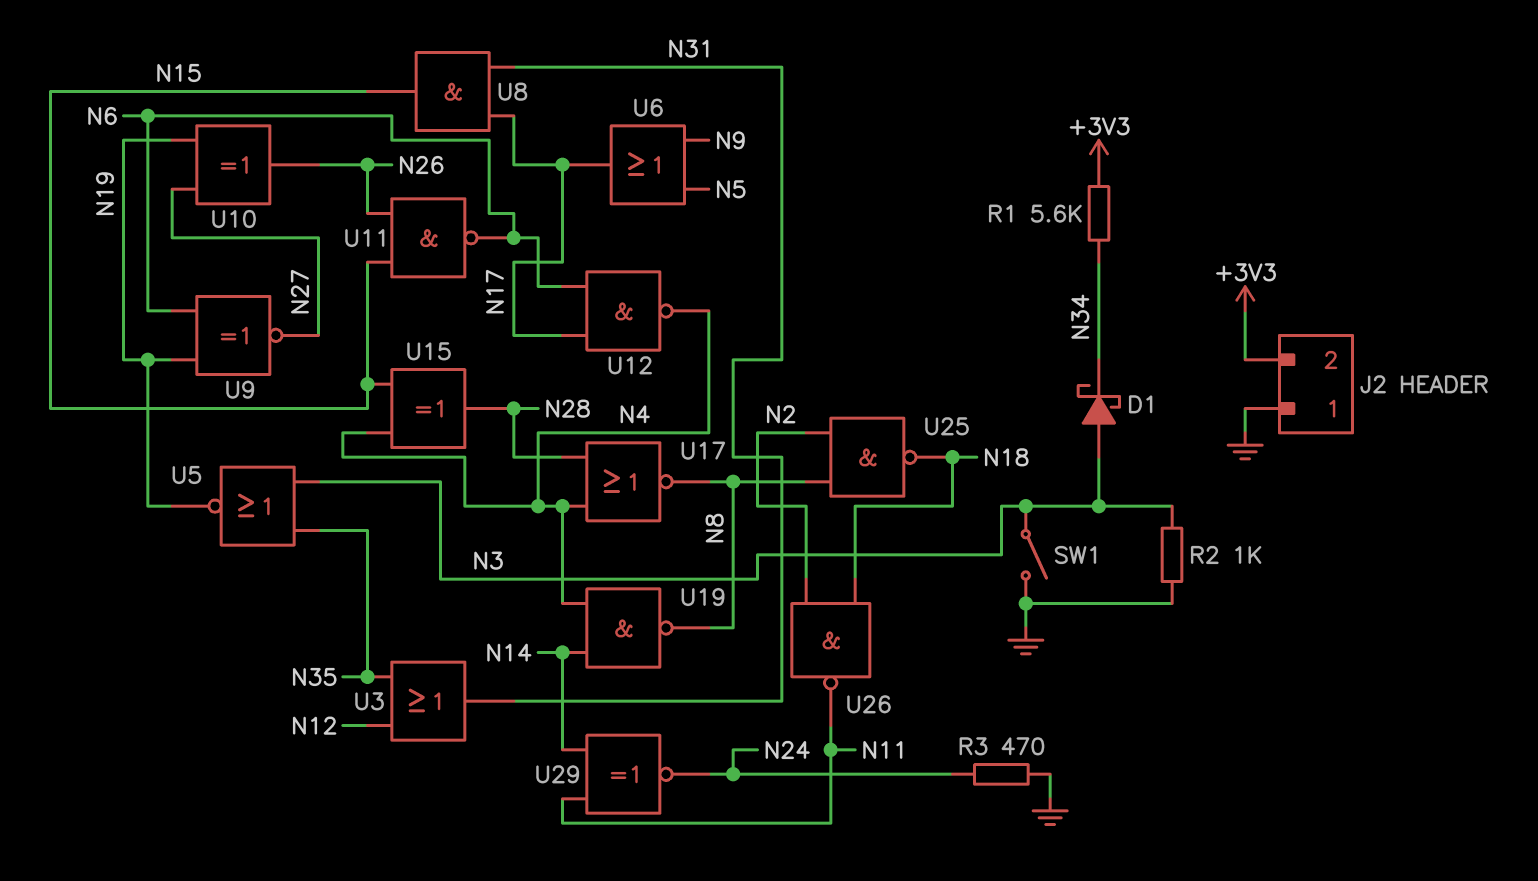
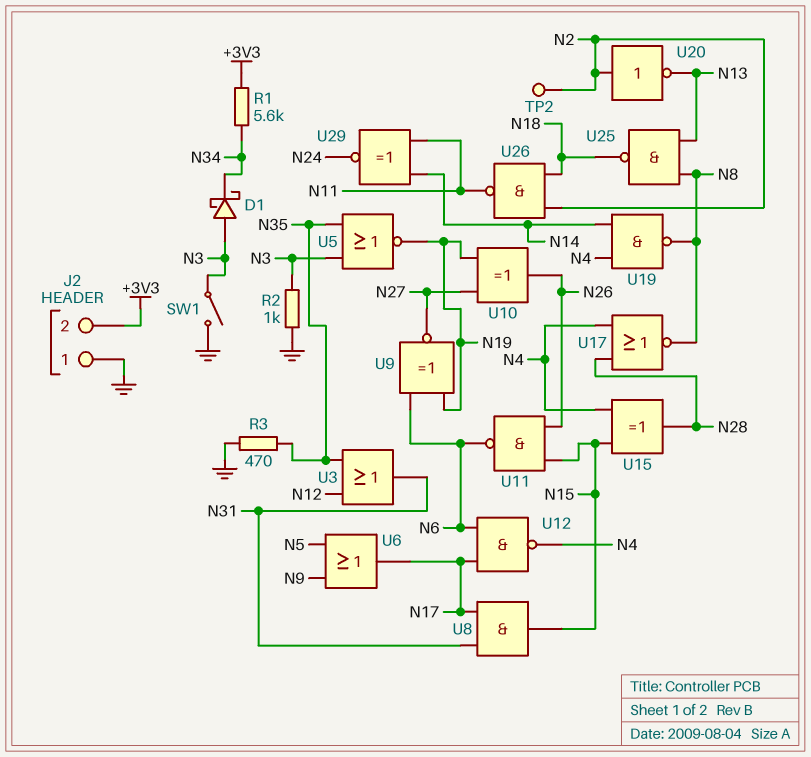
R3: 470 (GND, N24) -> 470 (GND, N35)
TP2: none -> test point (N2)
U20: none -> NOT (in N2, out N13)
U25: NAND (in N2, in N8, out N18) -> NAND (in N8, in N13, out N18)

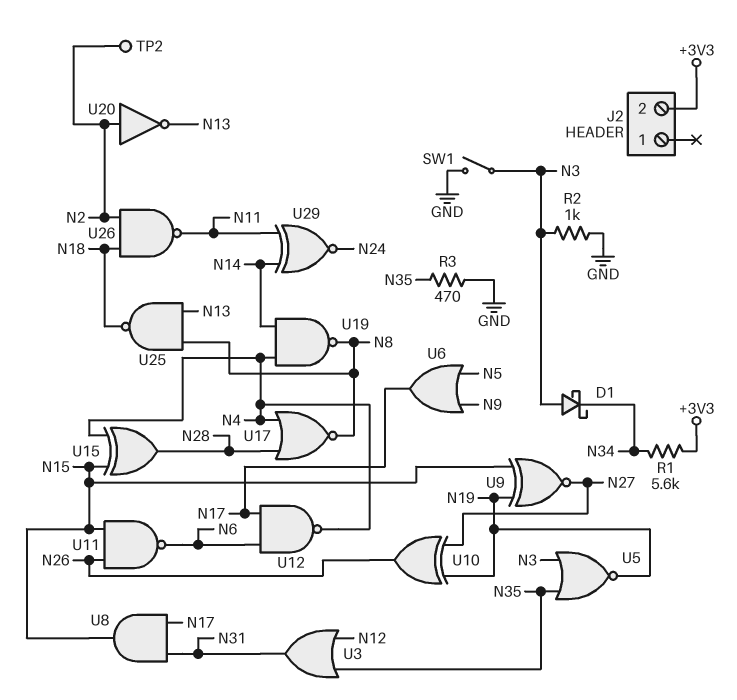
J2 pin 1: GND -> none
U9: XNOR (in N6, in N19, out N27) -> XNOR (in N15, in N19, out N27)

